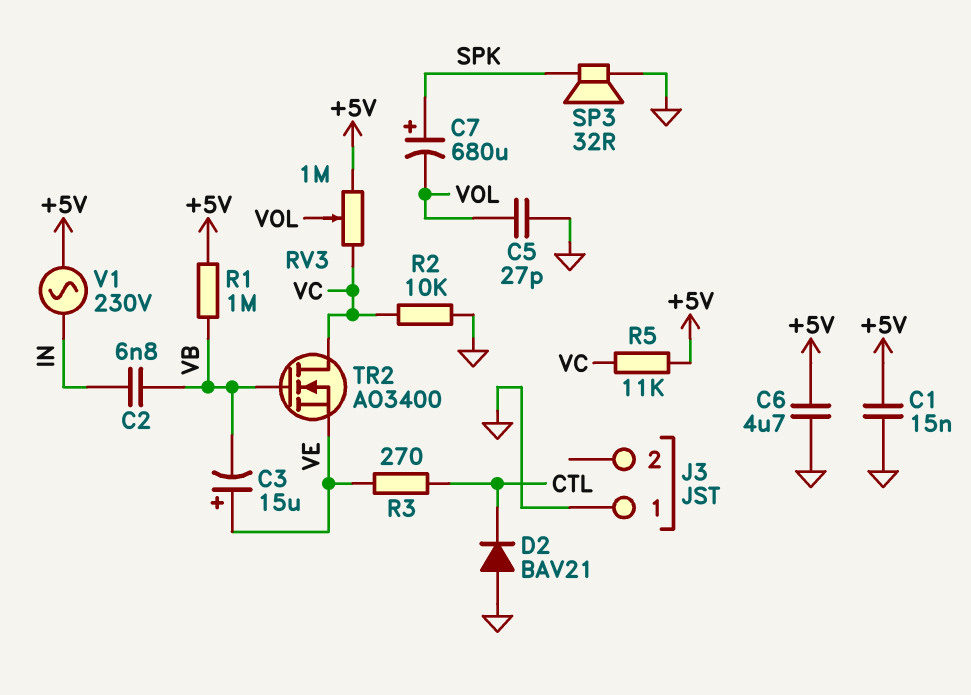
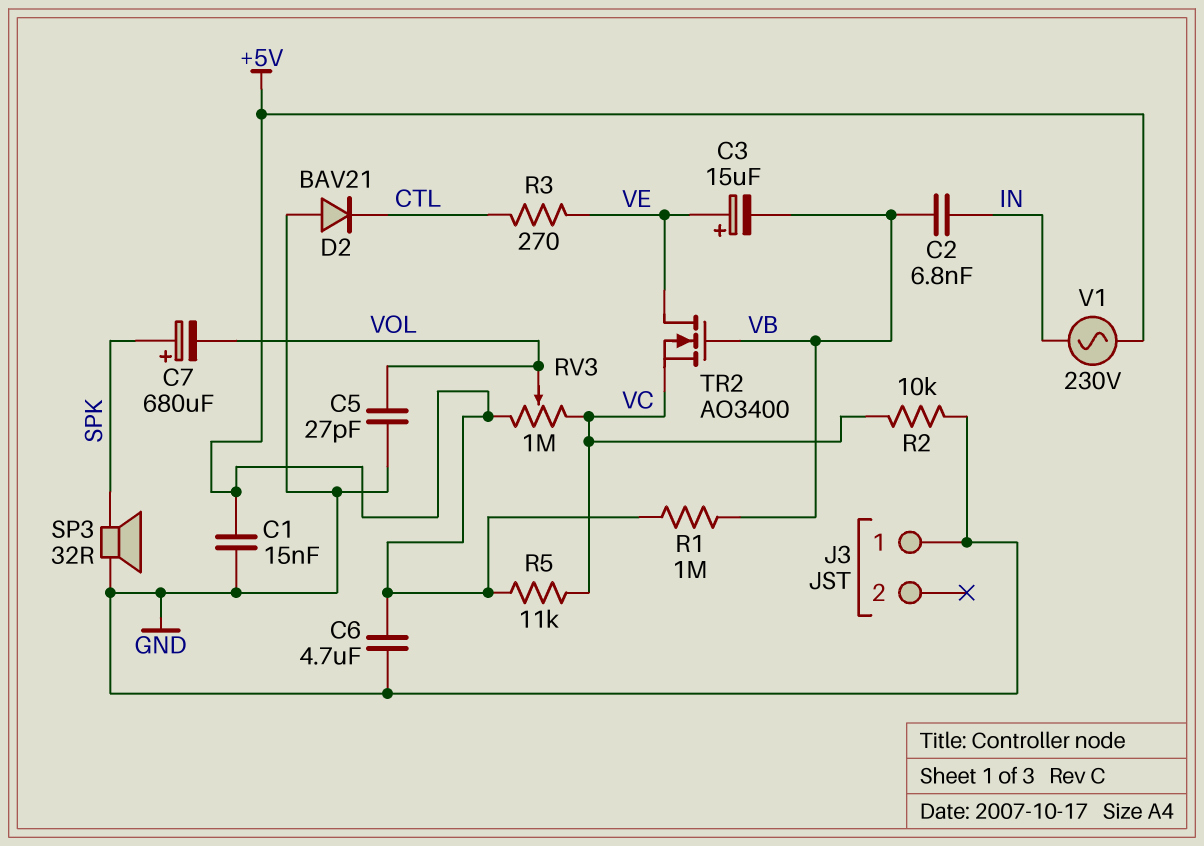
TR2: NMOS AO3400 (G VB, D VC, S VE) -> NMOS AO3400 (G VB, D VE, S VC)

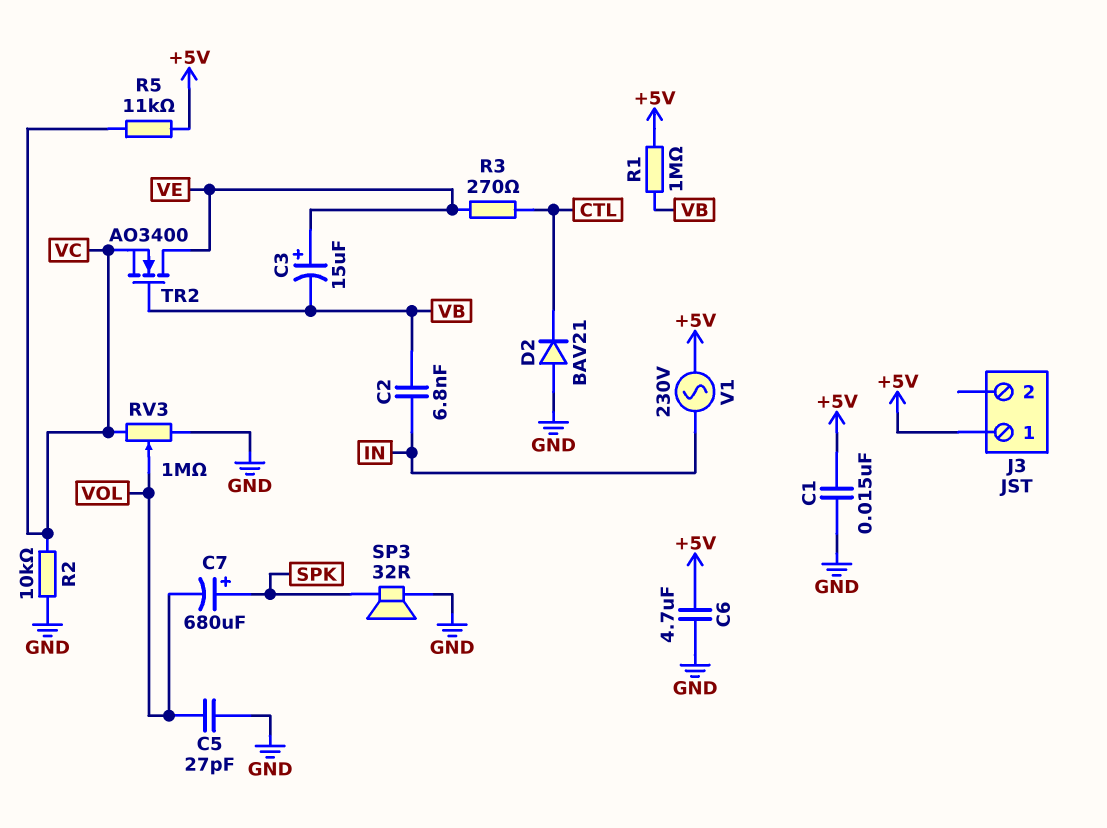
J3 pin 1: GND -> +5V
RV3: 1M (+5V, VC, wiper VOL) -> 1M (GND, VC, wiper VOL)

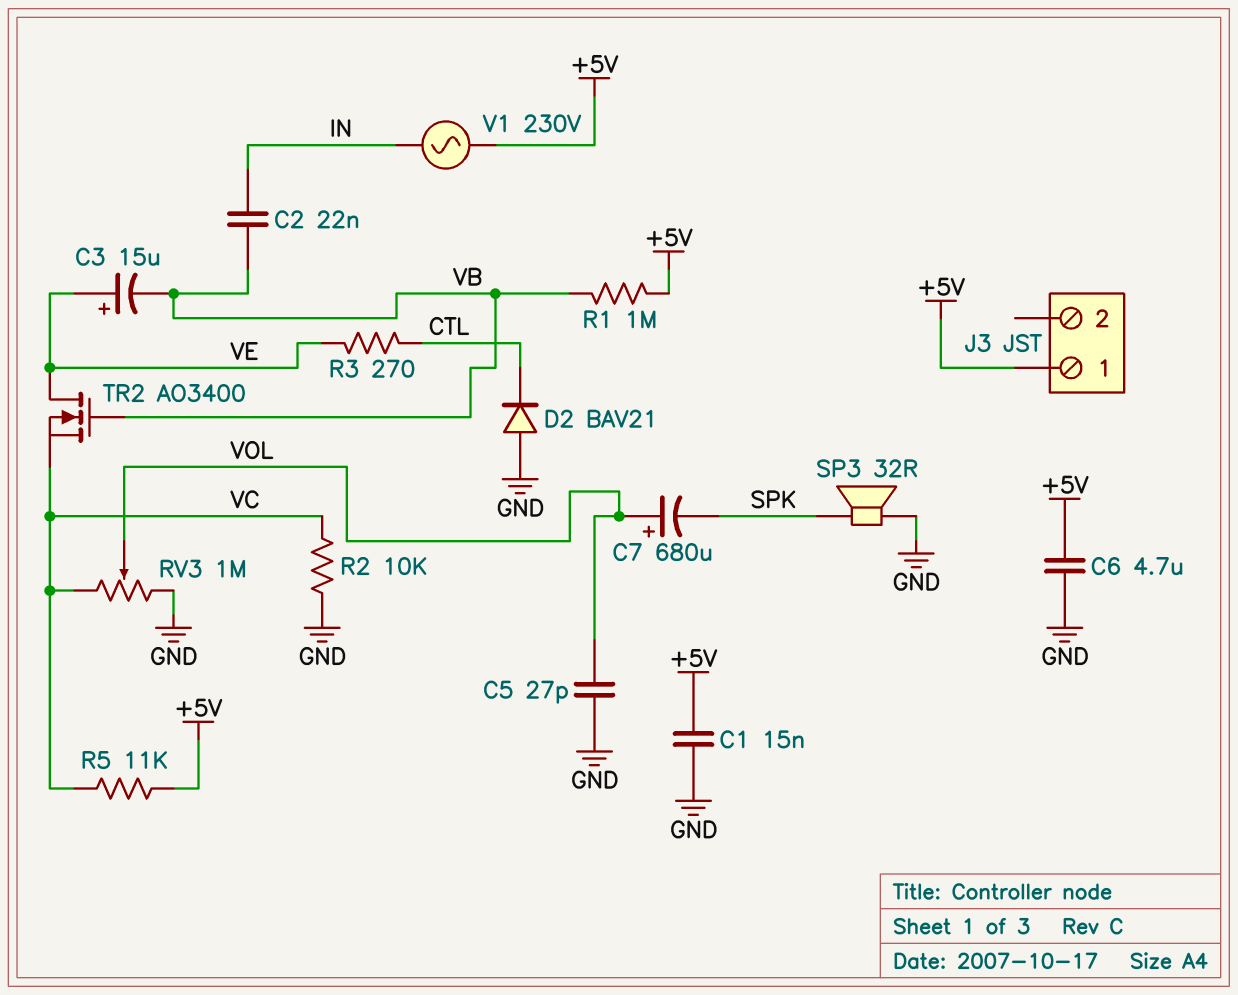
C2: 6.8nF (IN, VB) -> 22nF (IN, VB)
C7: 680uF (plus SPK, minus VOL) -> 680uF (plus VOL, minus SPK)

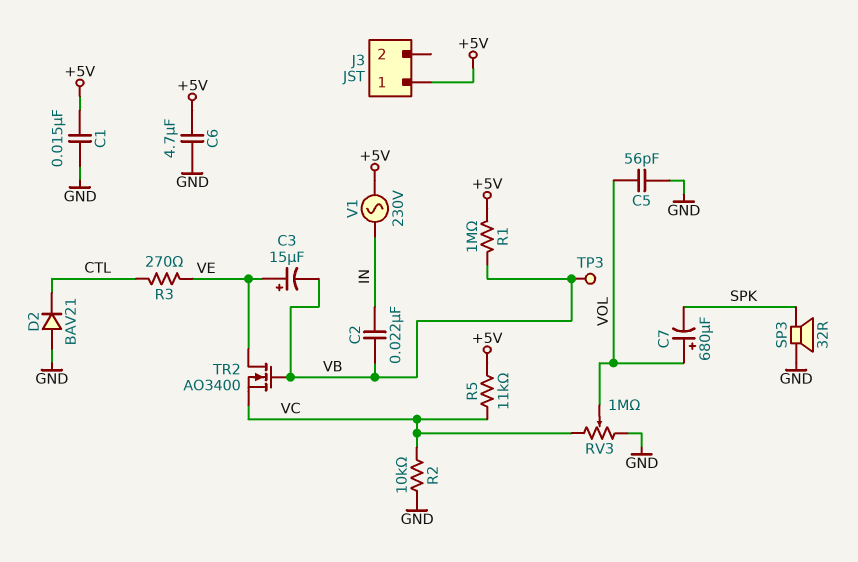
C5: 27pF (GND, VOL) -> 56pF (GND, VOL)
TP3: none -> test point (VB)

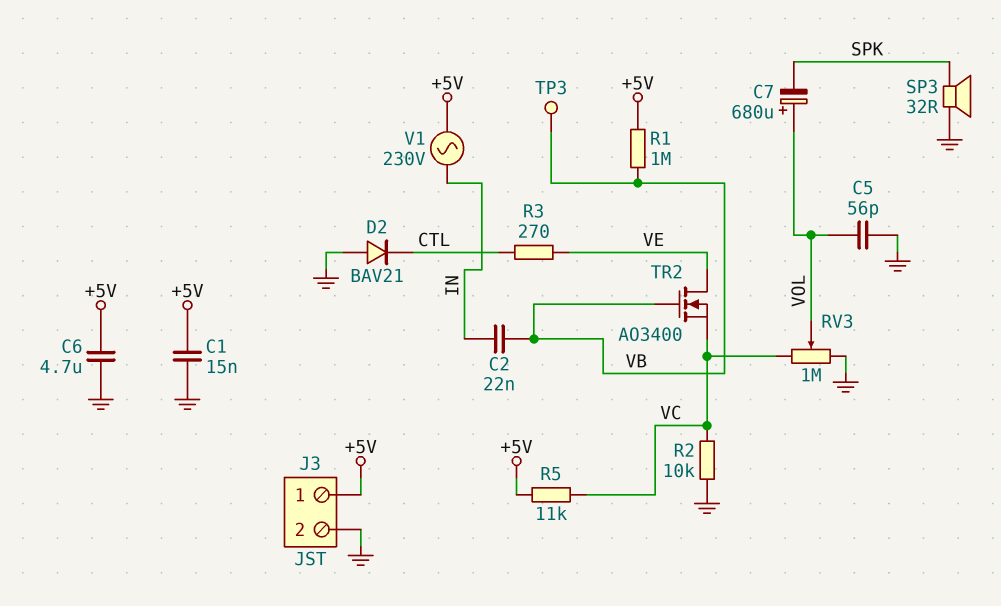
C3: 15uF (plus VE, minus VB) -> none
J3 pin 2: none -> GND

